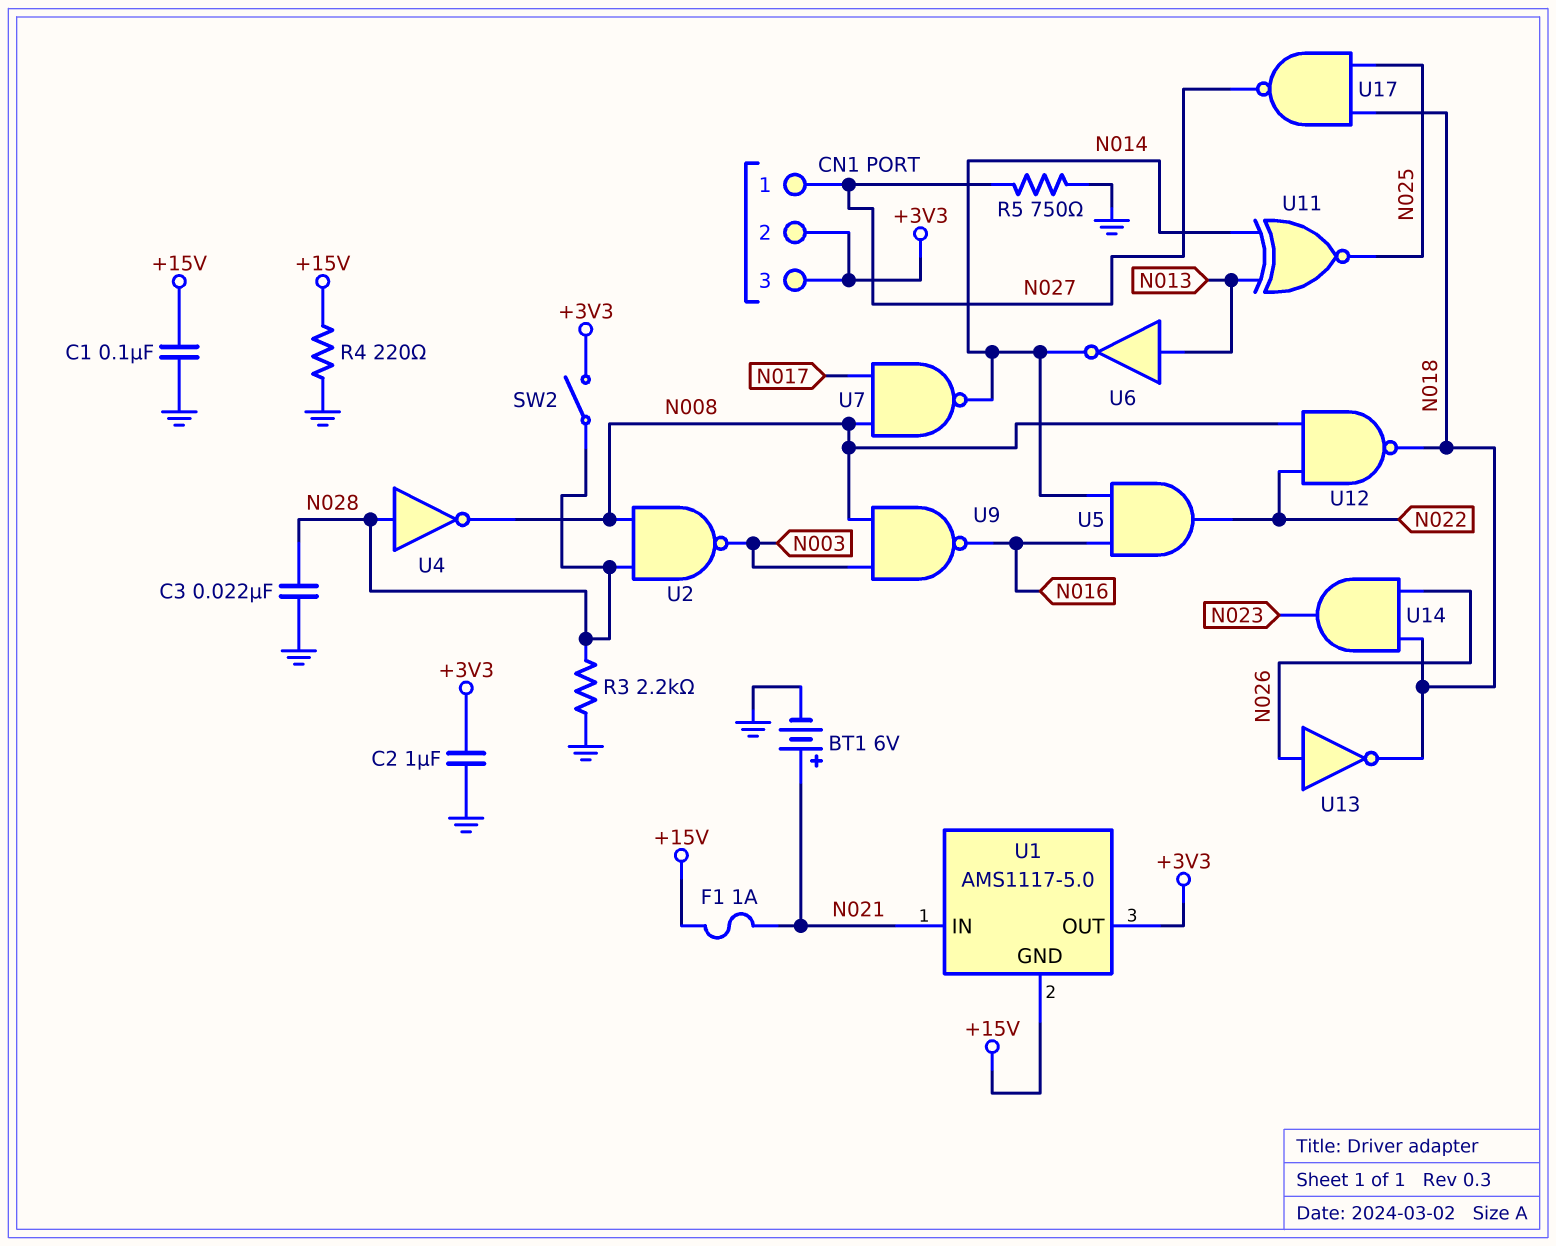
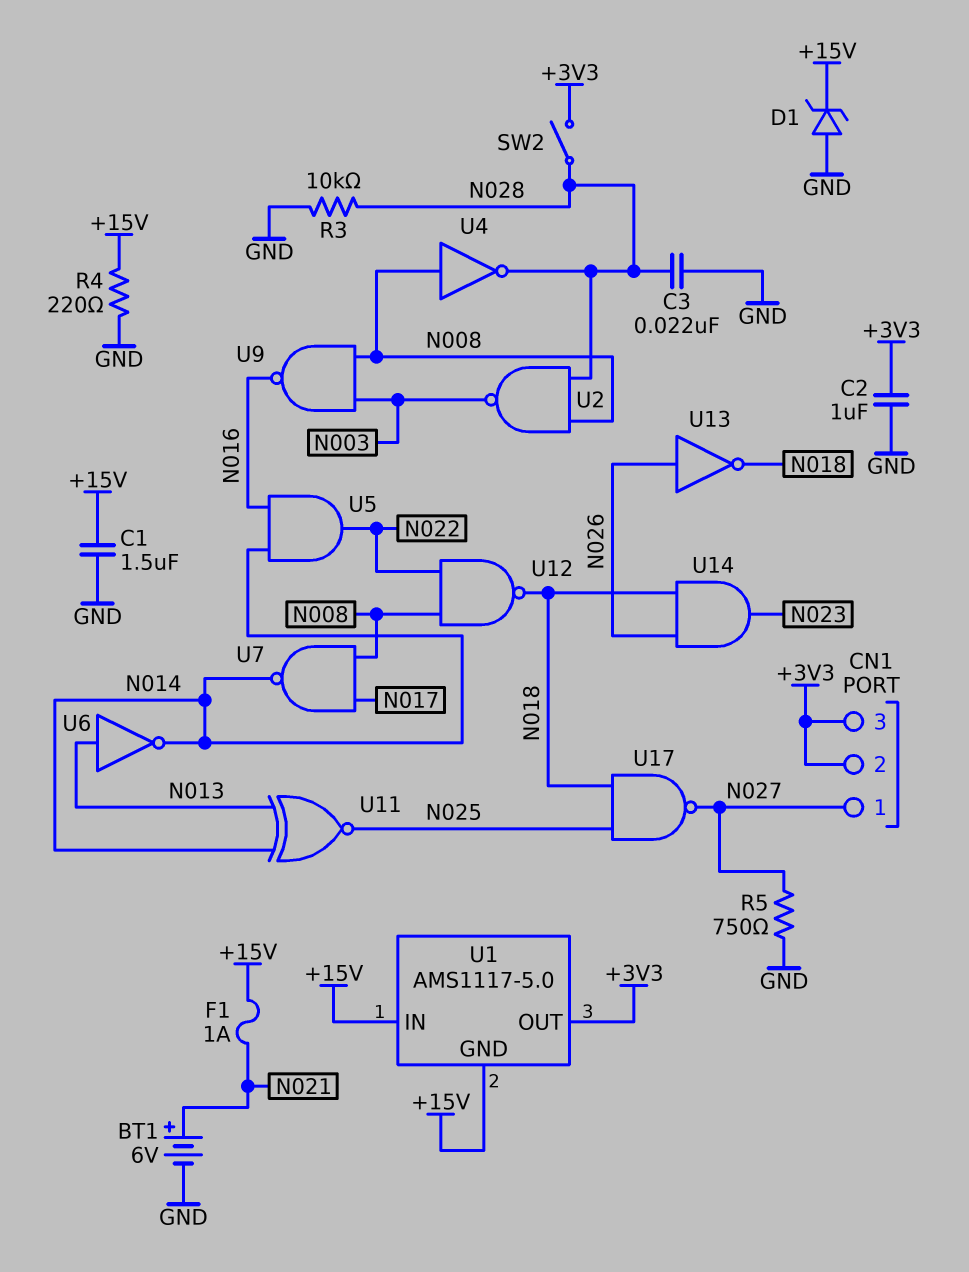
C1: 100nF (+15V, GND) -> 1.5uF (+15V, GND)
D1: none -> zener (A GND, K +15V)
R3: 2.2k (GND, N028) -> 10k (GND, N028)
U1 pin IN: N021 -> +15V
U4: NOT (in N028, out N008) -> NOT (in N008, out N028)

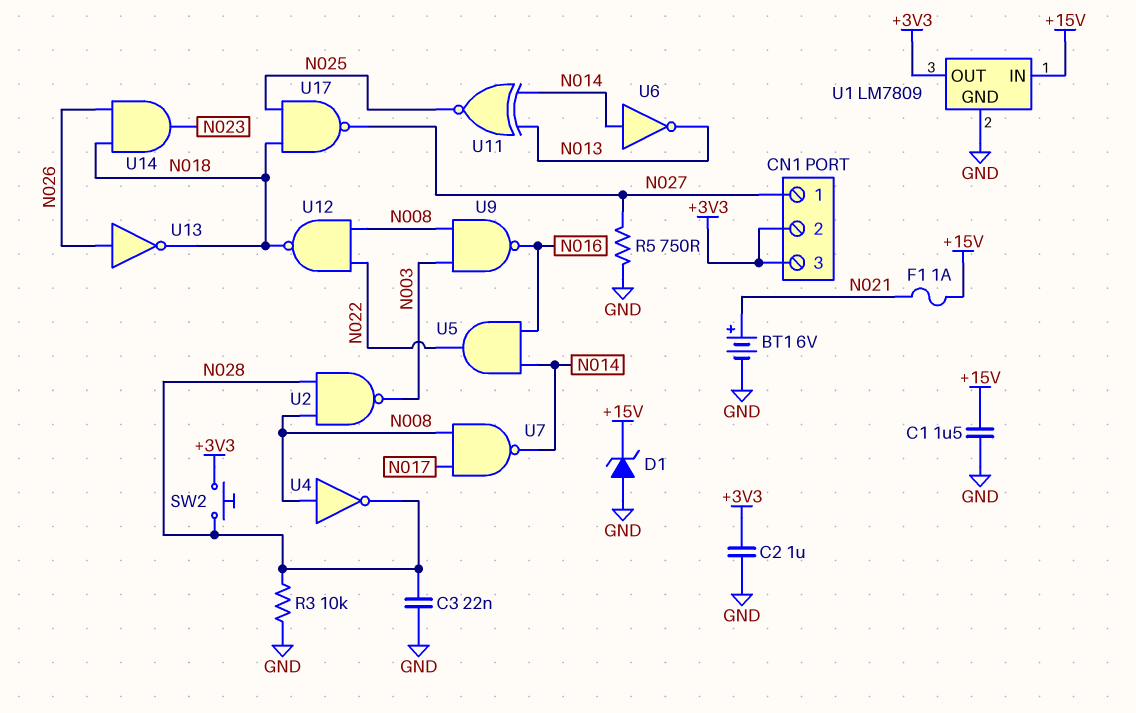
R4: 220 (+15V, GND) -> none
SW2: switch (+3V3, N028) -> button (+3V3, N028)
U1: AMS1117-5.0 -> LM7809
U1 pin GND: +15V -> GND
U6: NOT (in N013, out N014) -> NOT (in N014, out N013)

